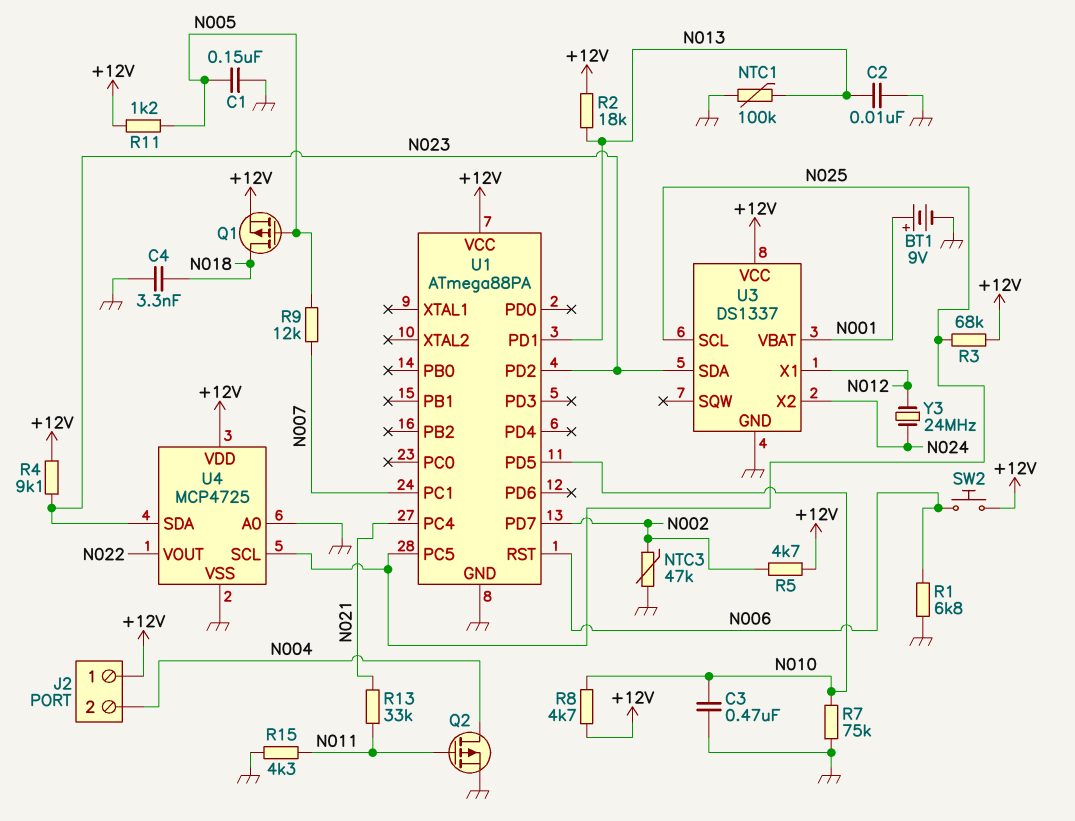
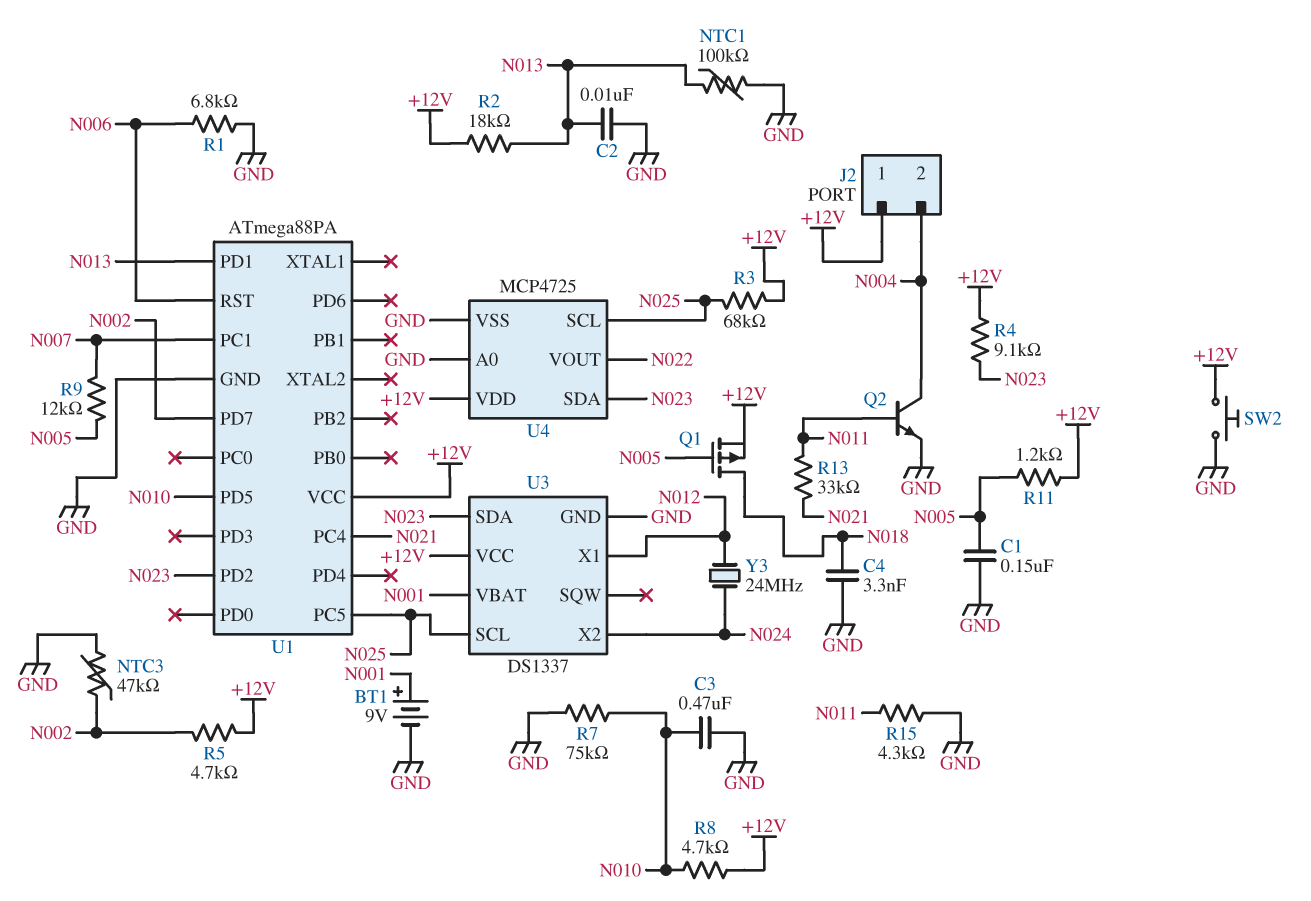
Q2: PMOS (G N011, D N004, S GND) -> NPN (B N011, C N004, E GND)
SW2: button (+12V, N006) -> button (+12V, GND)

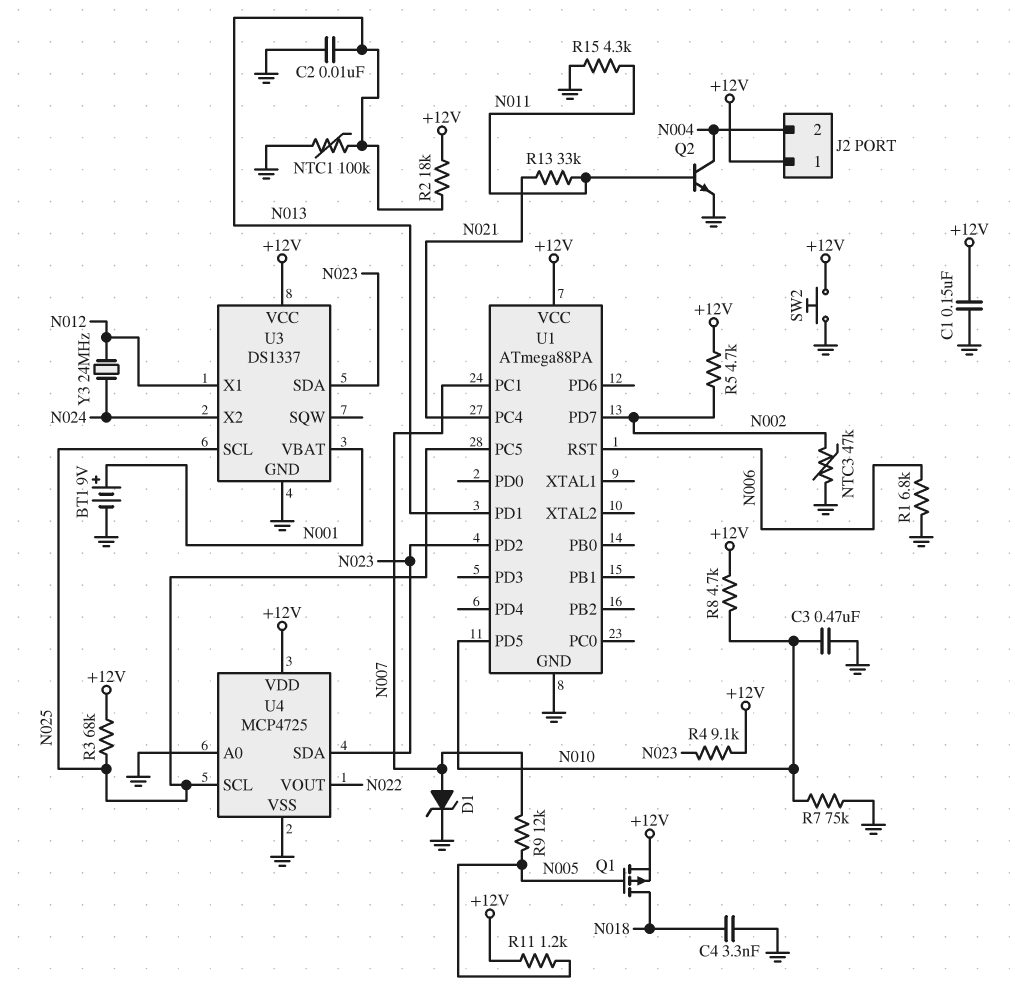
C1: 150nF (GND, N005) -> 150nF (+12V, GND)
D1: none -> zener (A N007, K GND)

